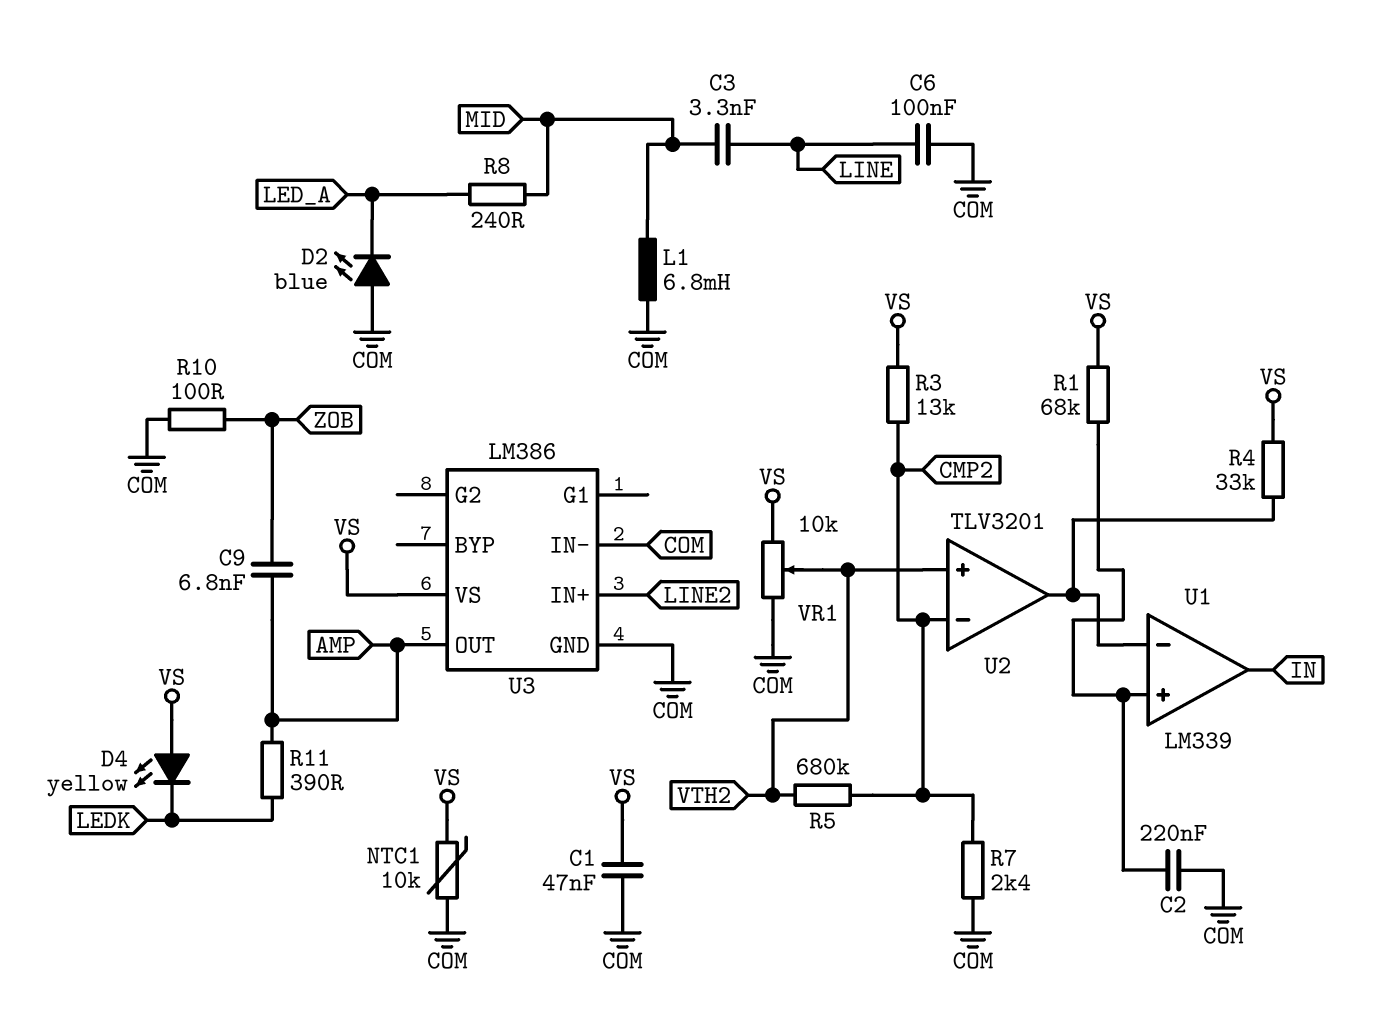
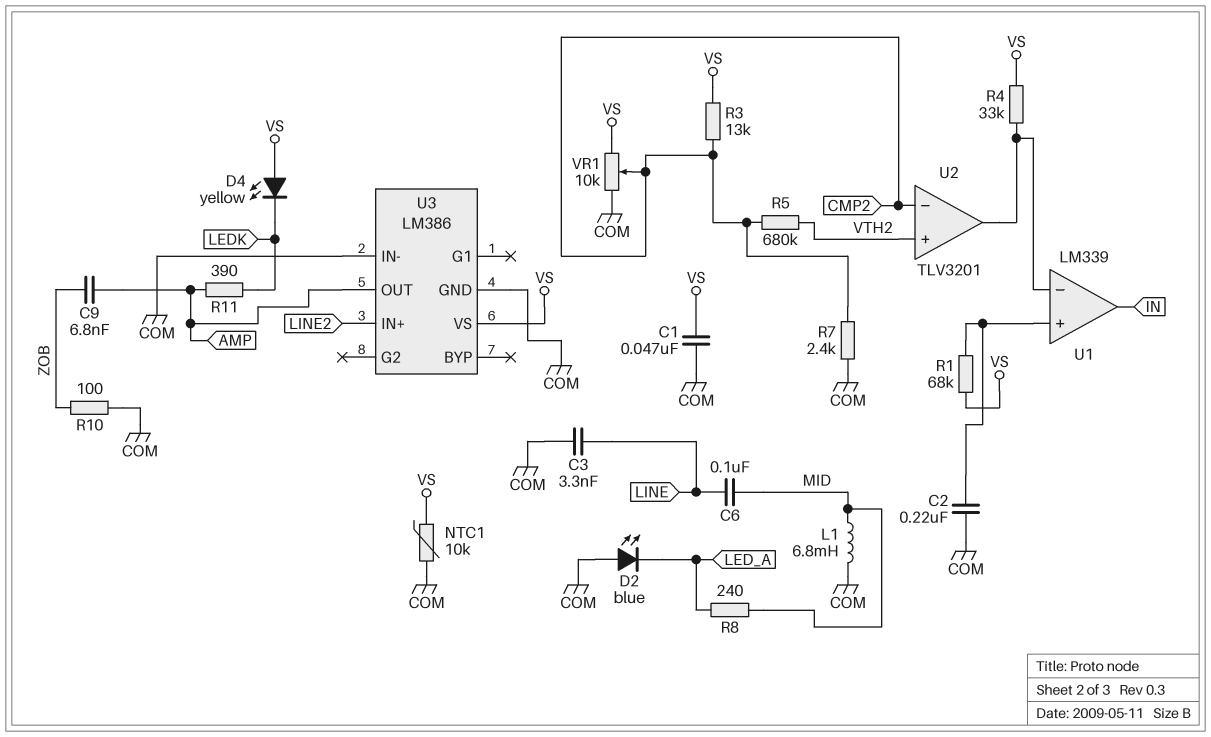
C3: 3.3nF (LINE, MID) -> 3.3nF (COM, LINE)
C6: 100nF (COM, LINE) -> 100nF (LINE, MID)
VR1: 10k (COM, VS, wiper VTH2) -> 10k (COM, VS, wiper CMP2)

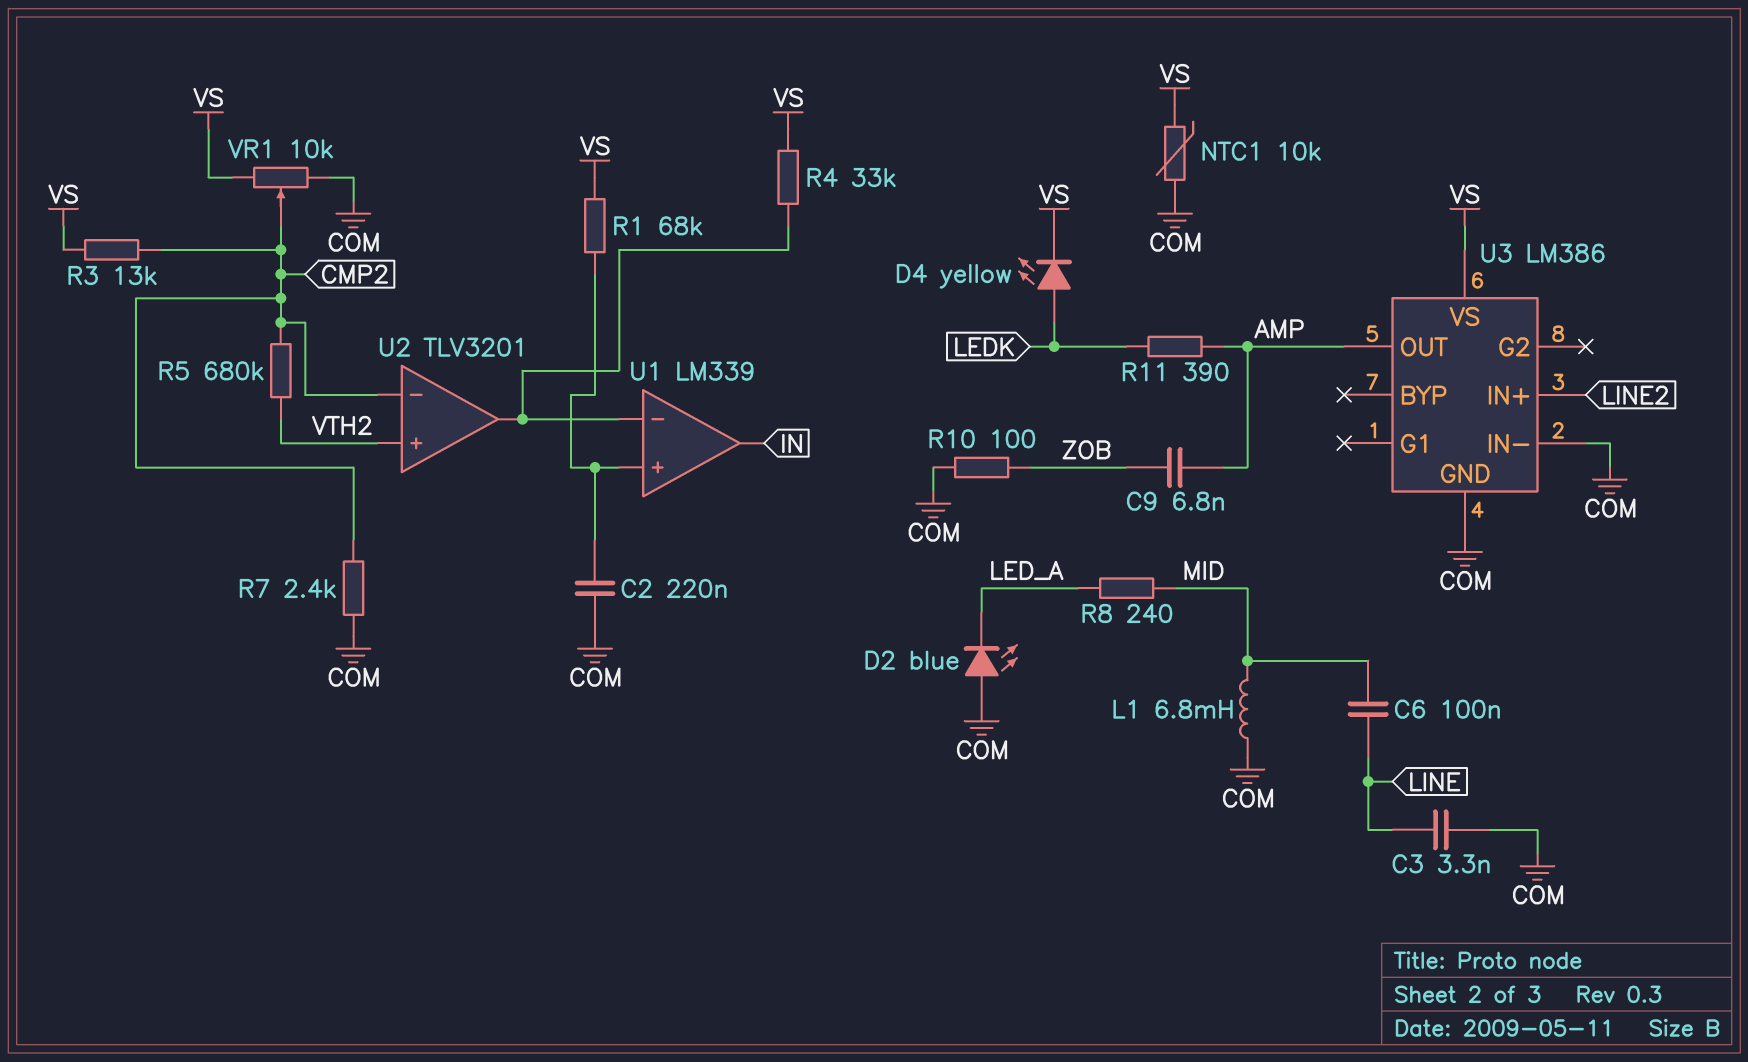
C1: 47nF (COM, VS) -> none
D4: LED yellow (A VS, K LEDK) -> LED yellow (A LEDK, K VS)

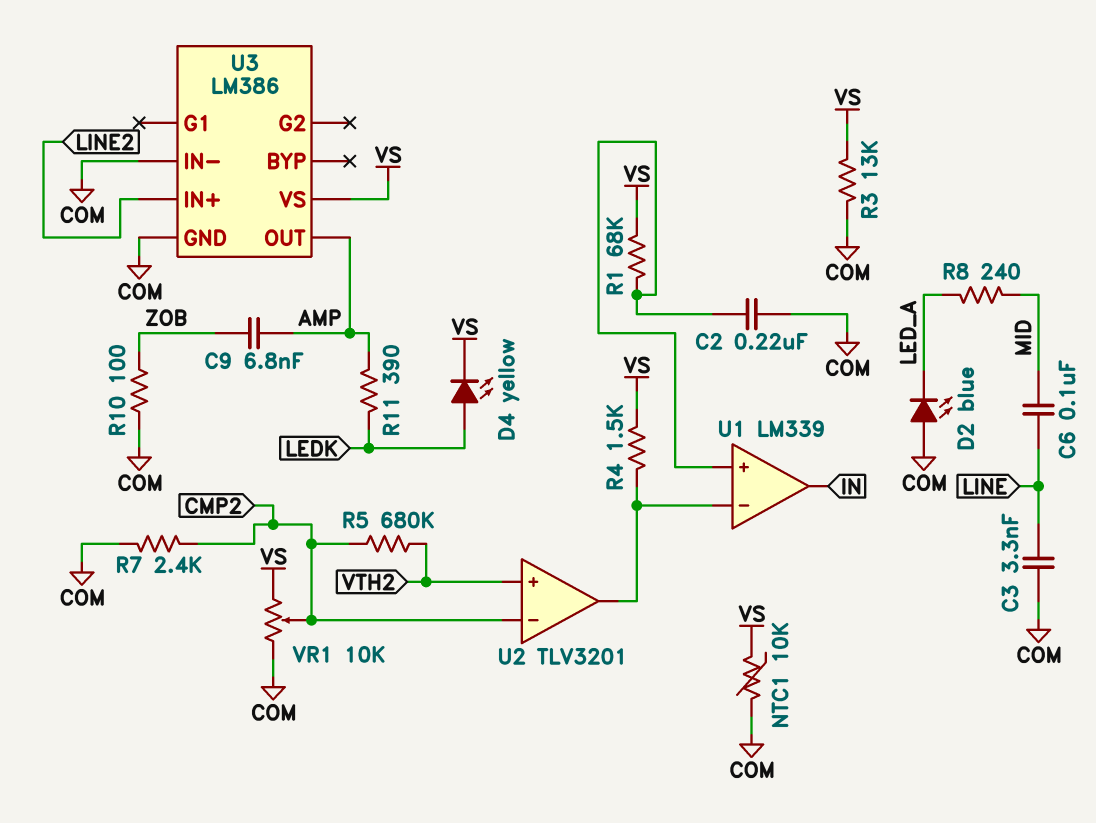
L1: 6.8mH (COM, MID) -> none
R3: 13k (CMP2, VS) -> 13k (COM, VS)
R4: 33k (U1/in-, VS) -> 1.5k (U1/in-, VS)

